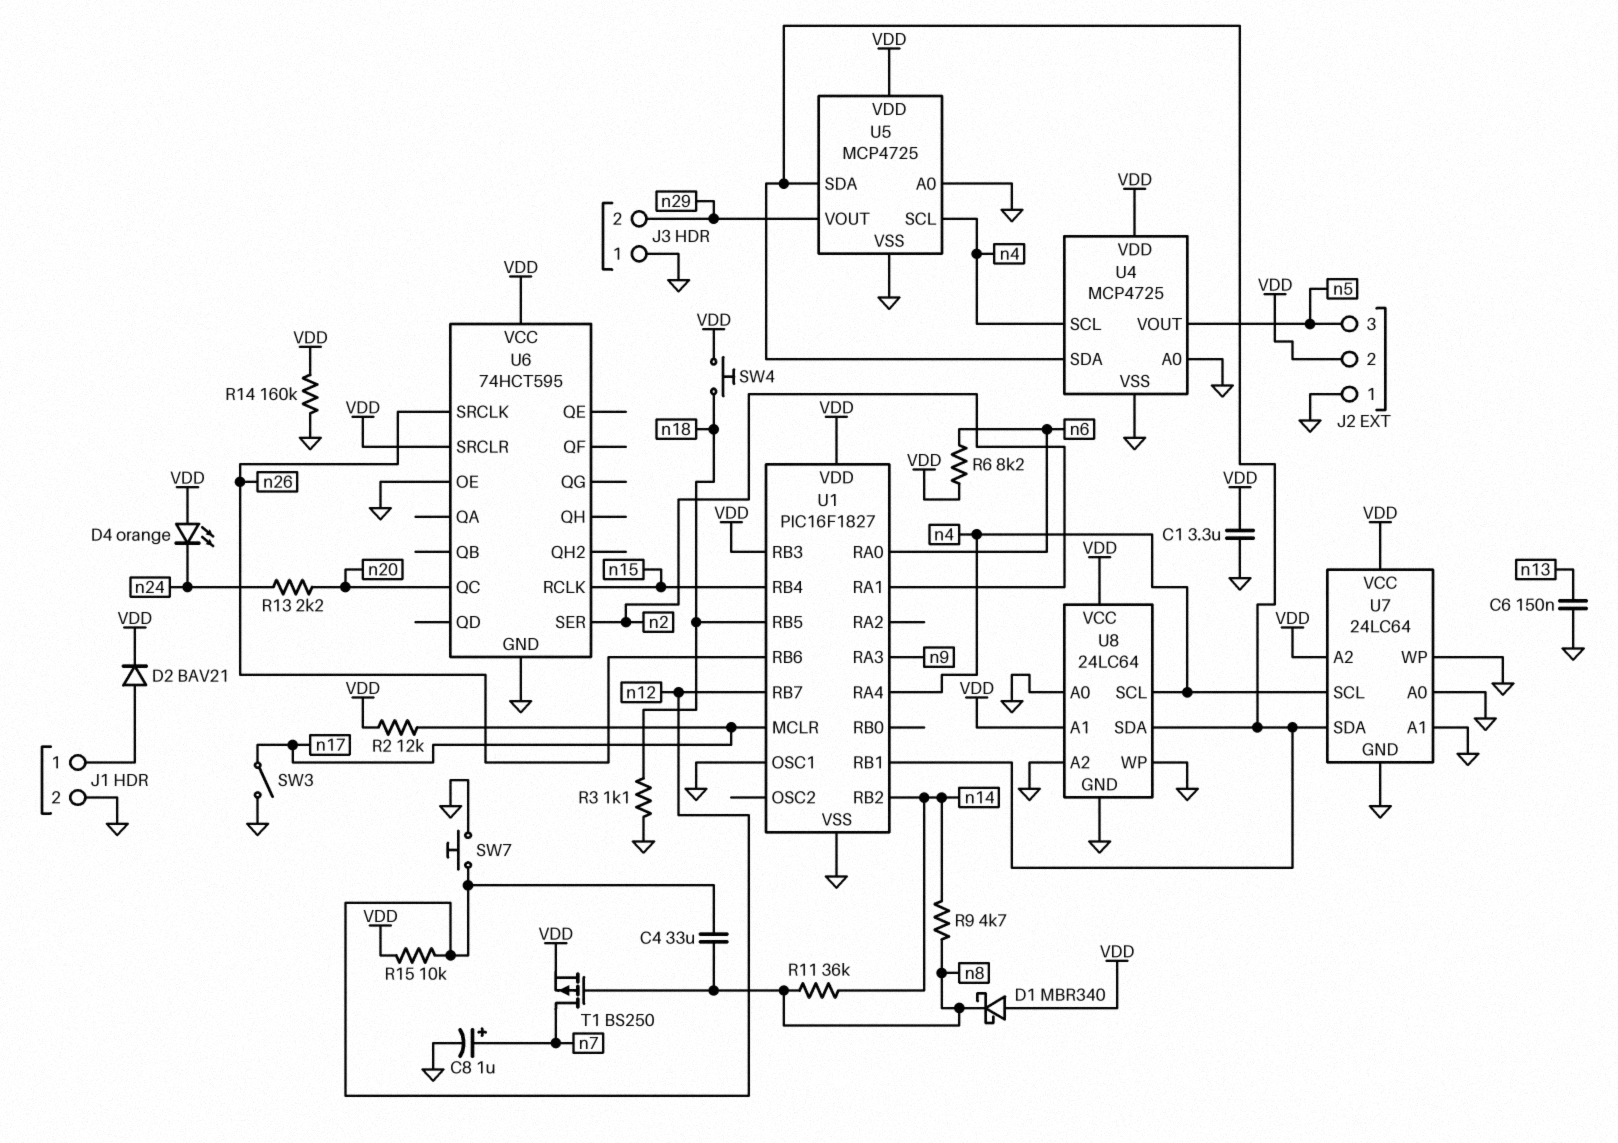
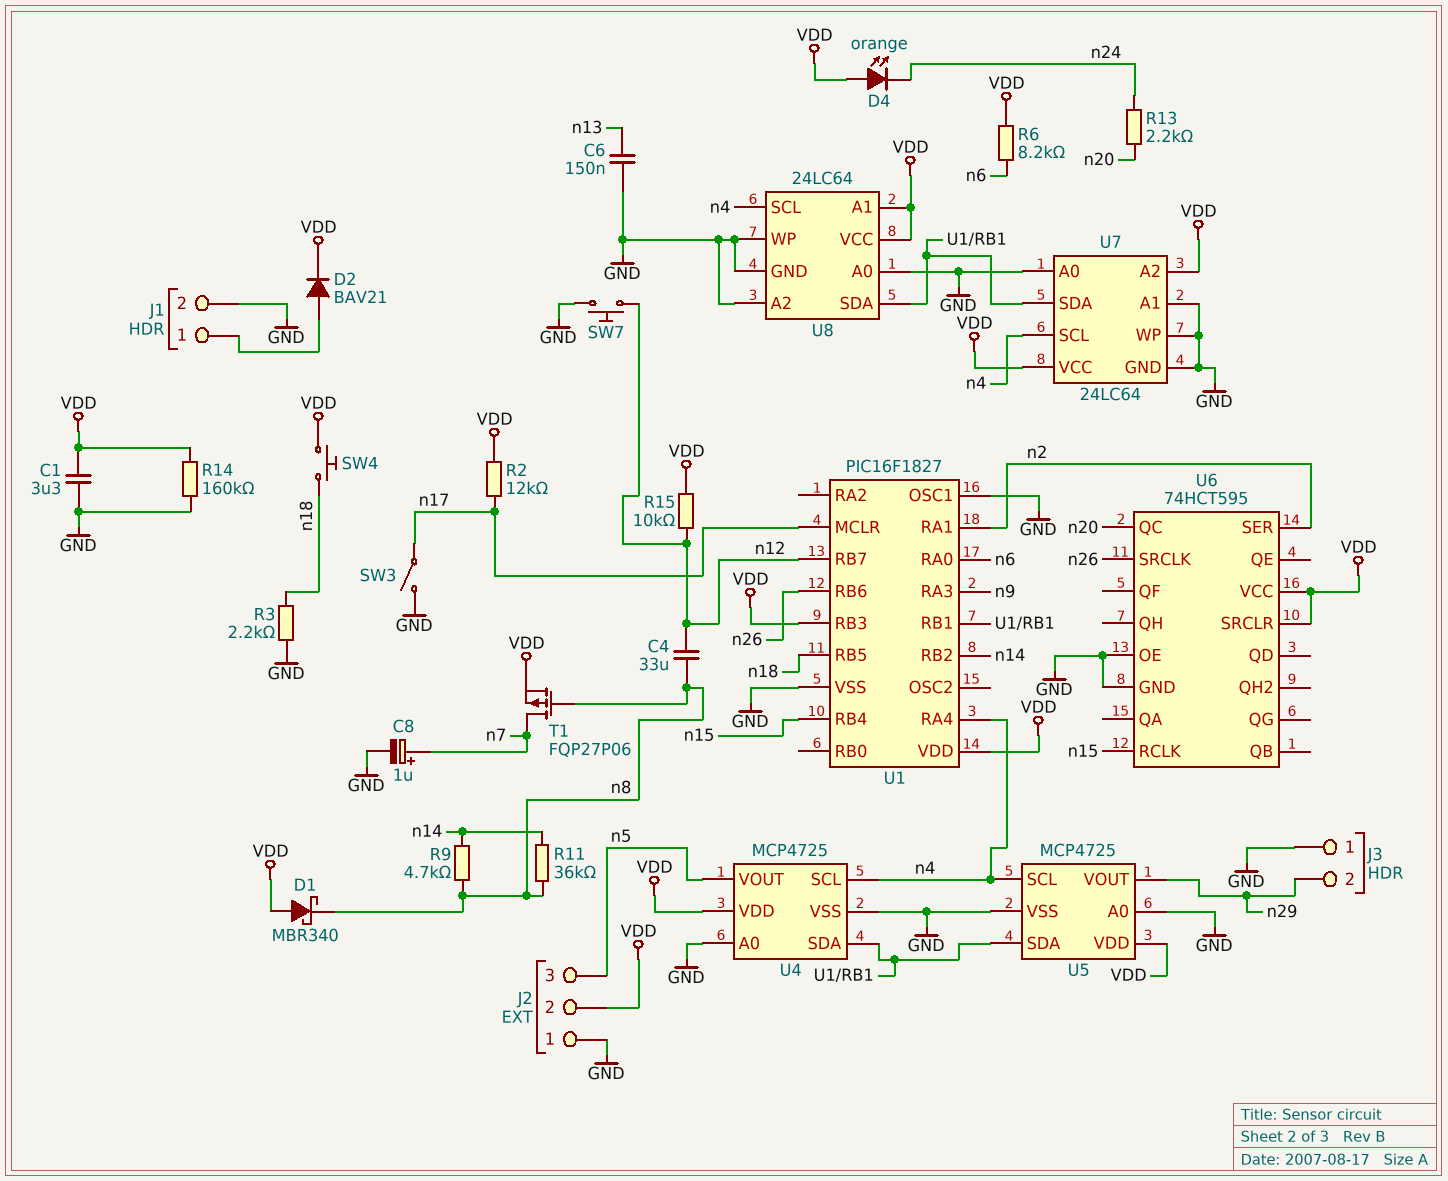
R3: 1.1k (GND, n18) -> 2.2k (GND, n18)
T1: PMOS BS250 (G n8, D n7, S VDD) -> PMOS FQP27P06 (G n8, D n7, S VDD)

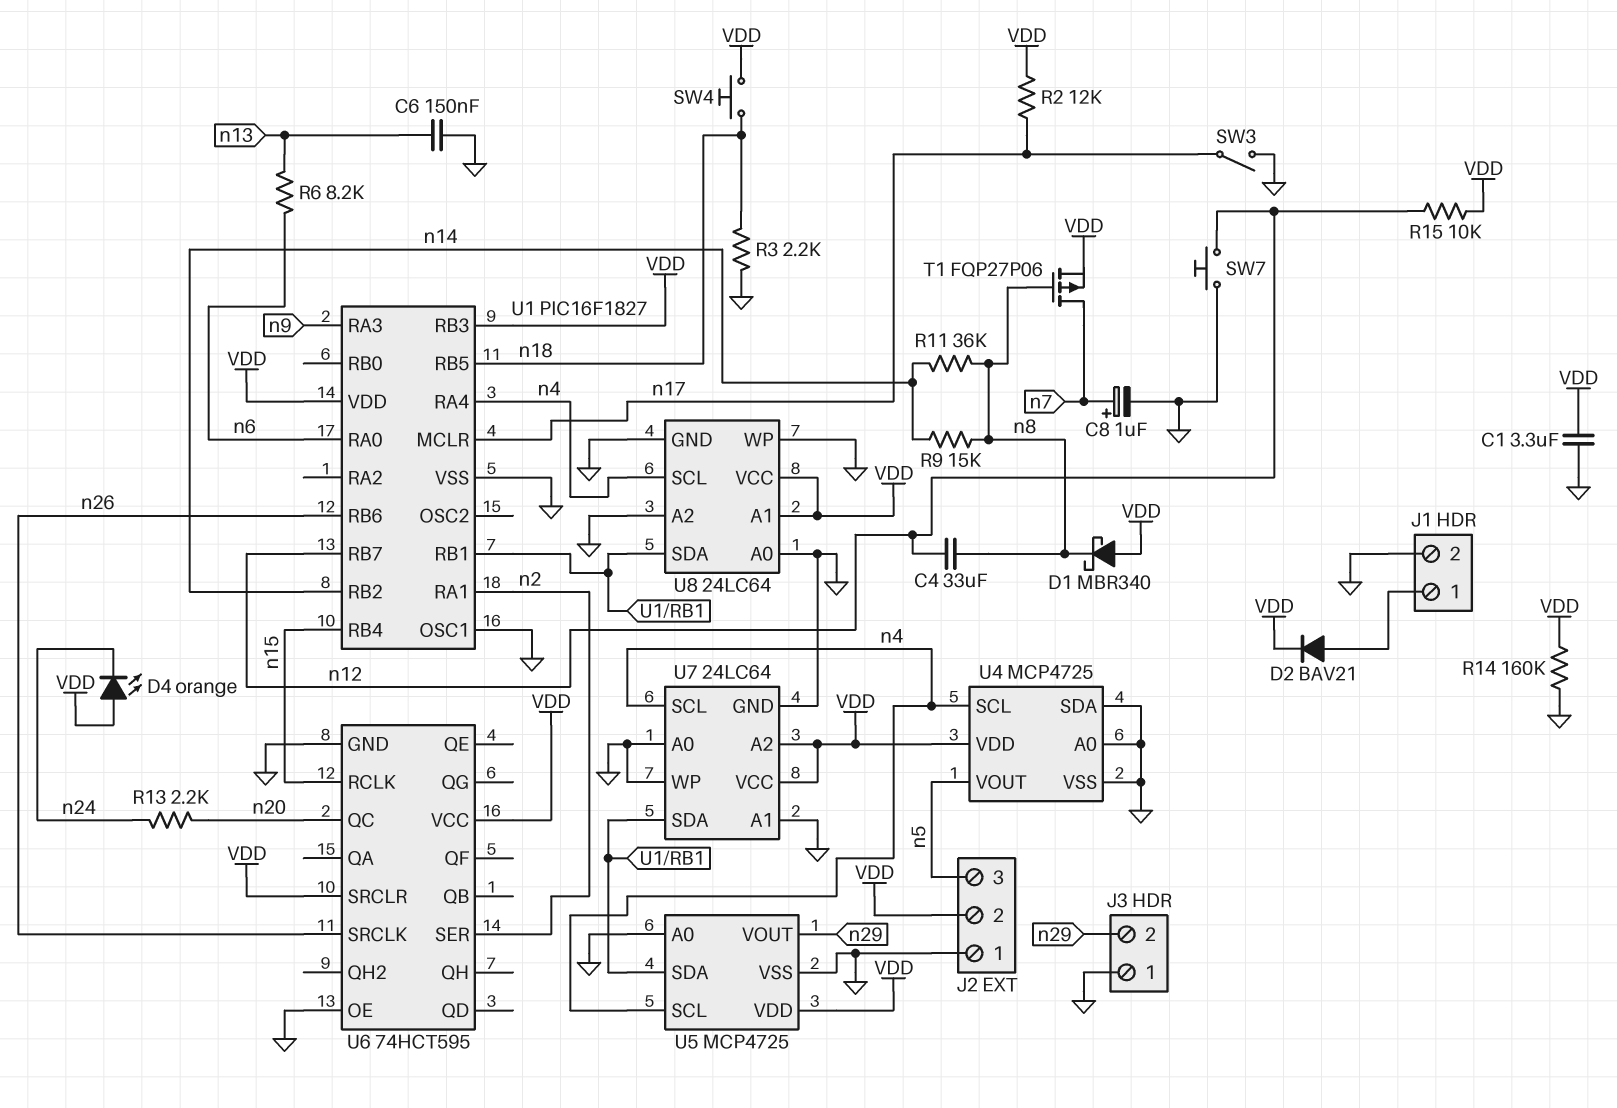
R6: 8.2k (VDD, n6) -> 8.2k (n6, n13)
R9: 4.7k (n8, n14) -> 15k (n8, n14)
U4 pin SDA: U1/RB1 -> GND

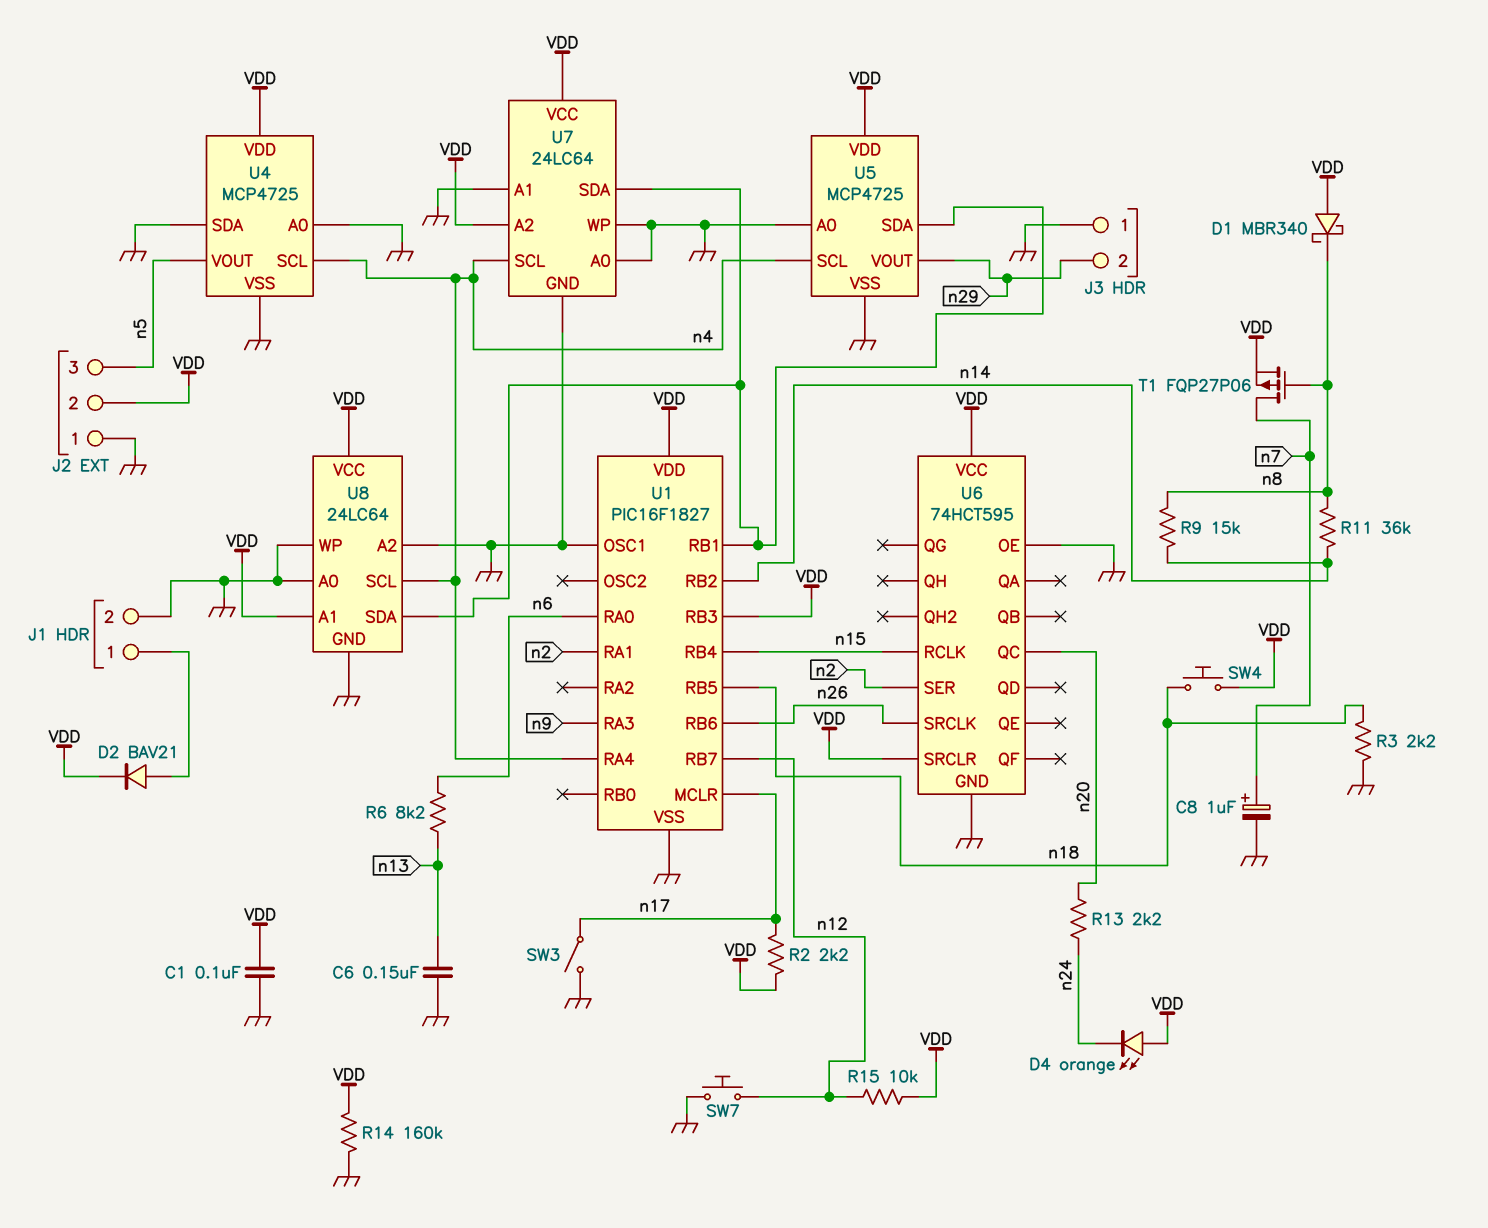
C1: 3.3uF (GND, VDD) -> 100nF (GND, VDD)
C4: 33uF (n8, n12) -> none
R2: 12k (VDD, n17) -> 2.2k (VDD, n17)

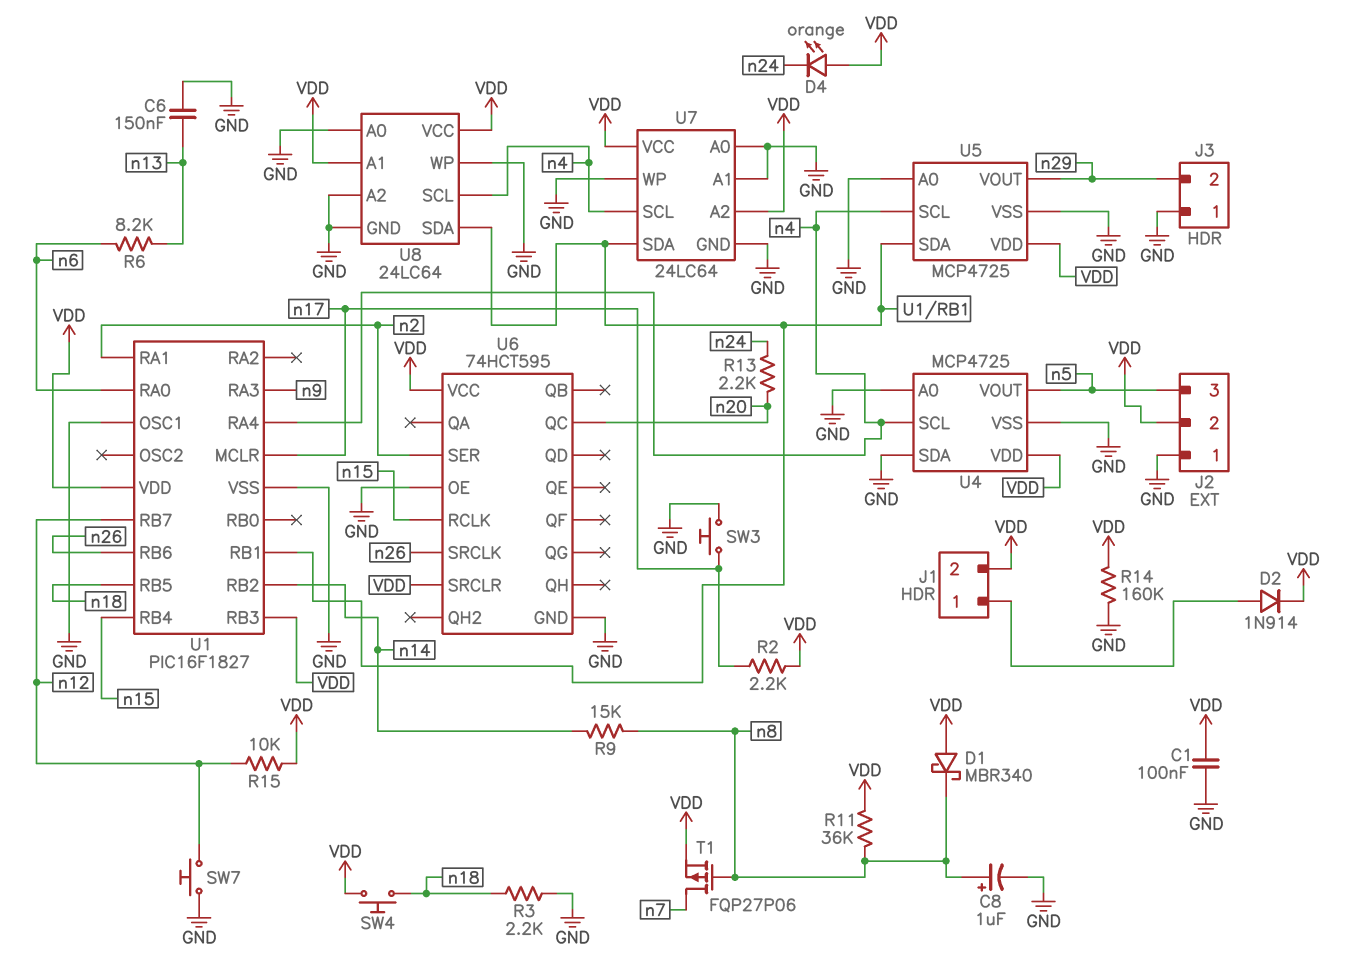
C8: 1uF (plus n7, minus GND) -> 1uF (plus n8, minus GND)
D2: diode BAV21 (A J1/1, K VDD) -> diode 1N914 (A J1/1, K VDD)
J1 pin 2: GND -> VDD
R11: 36k (n8, n14) -> 36k (VDD, n8)
SW3: switch (GND, n17) -> button (GND, n17)

